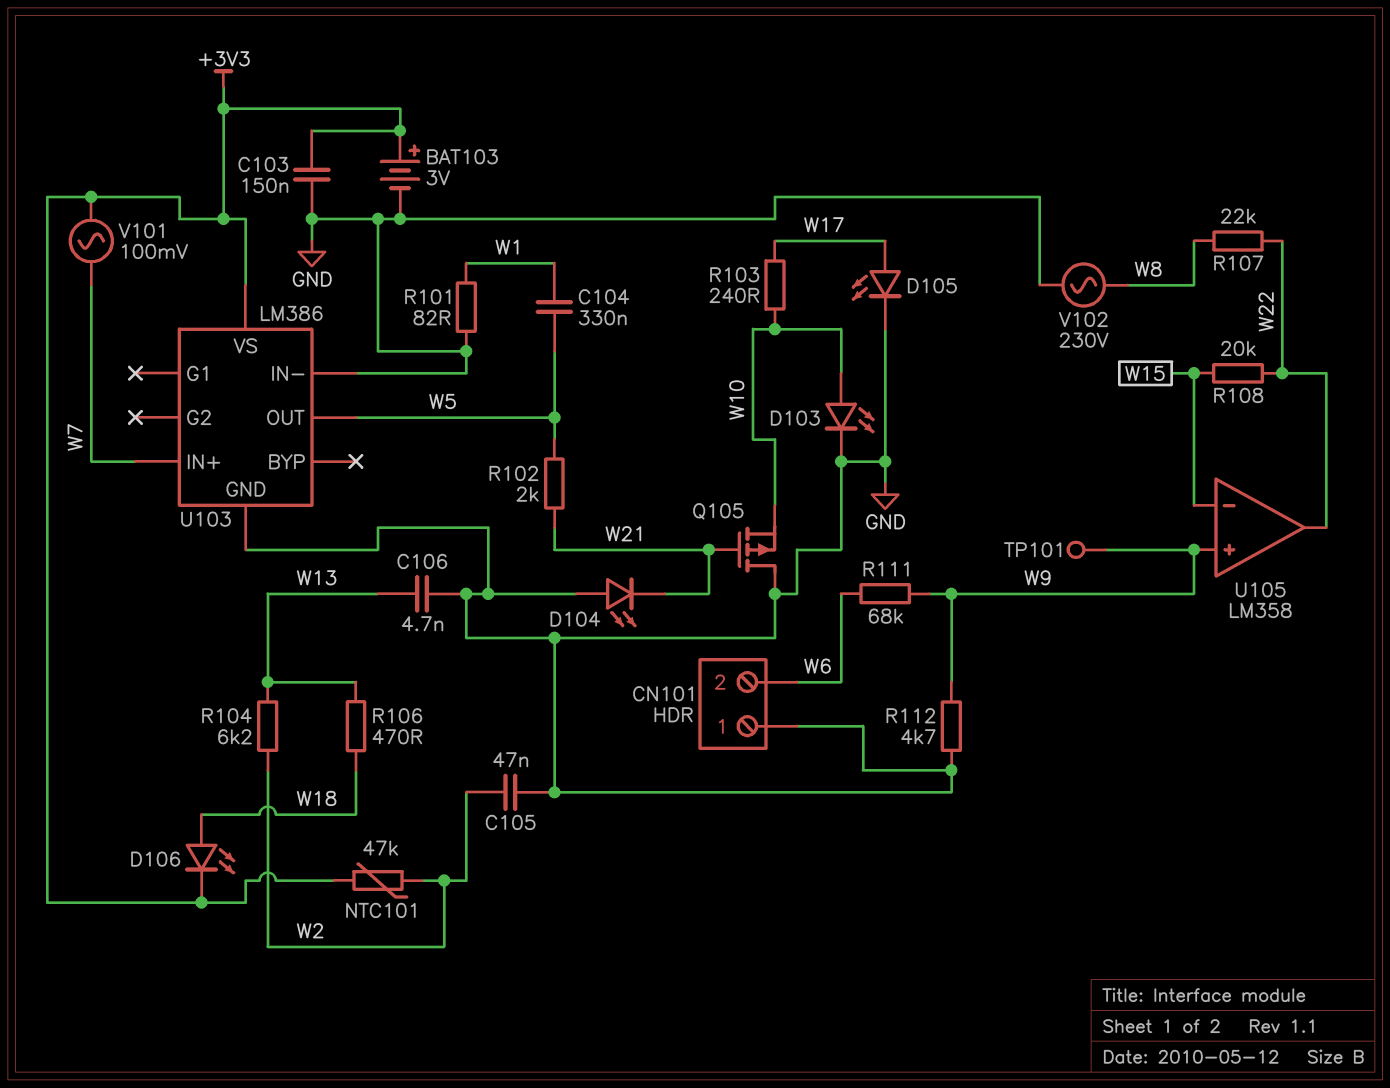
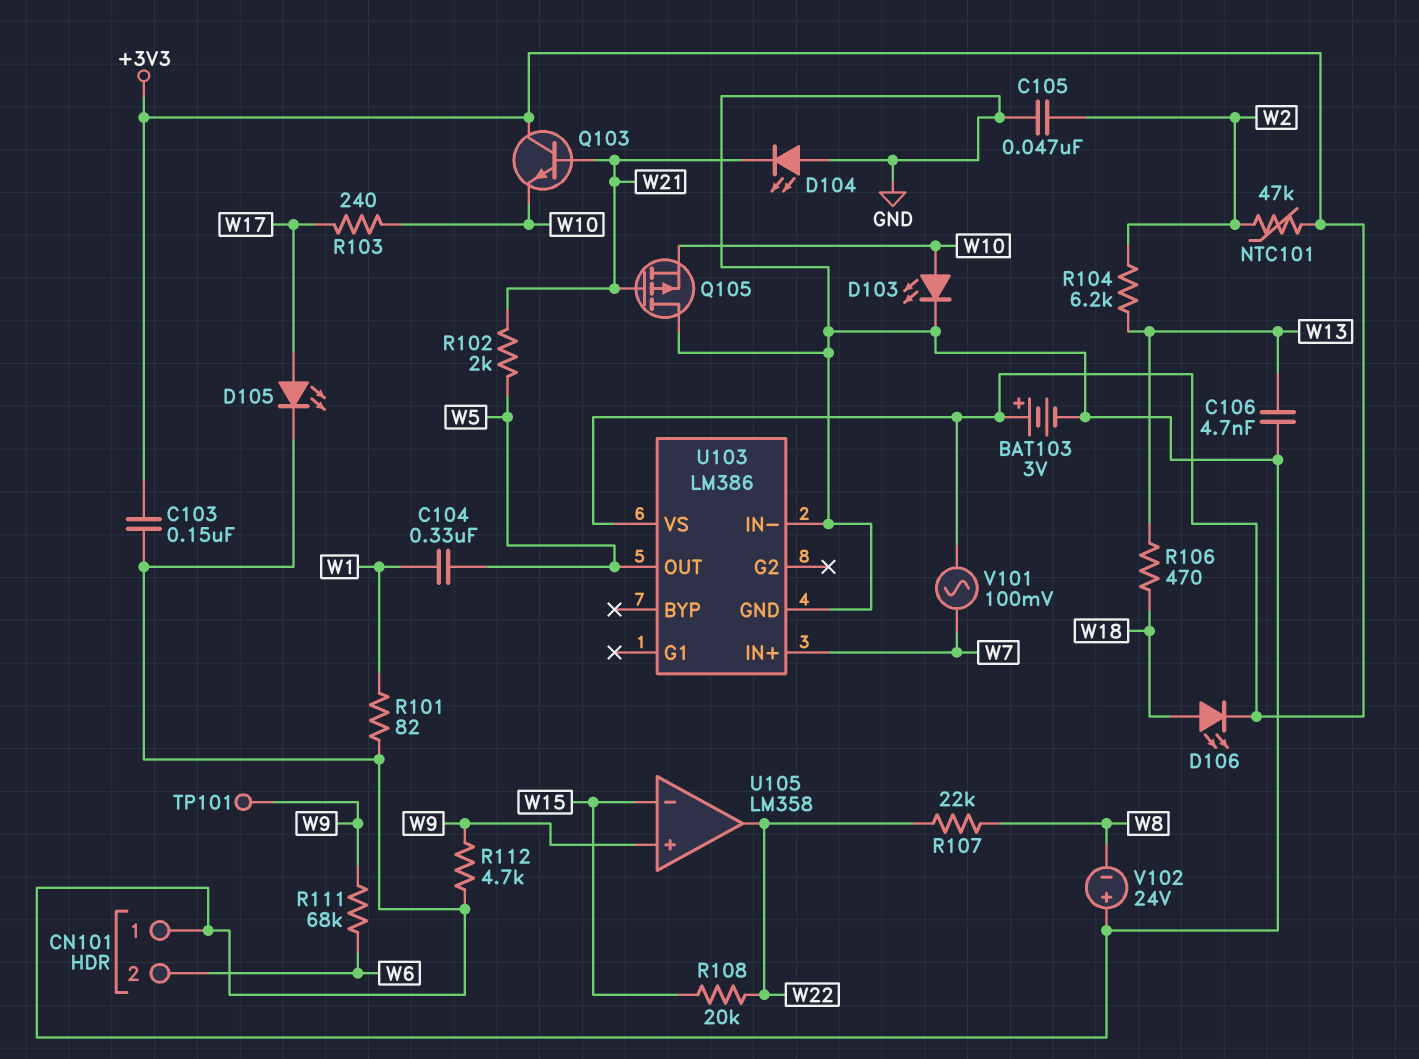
Q103: none -> NPN (B W21, C +3V3, E W10)
V102: AC 230V (GND, W8) -> 24V (plus GND, minus W8)

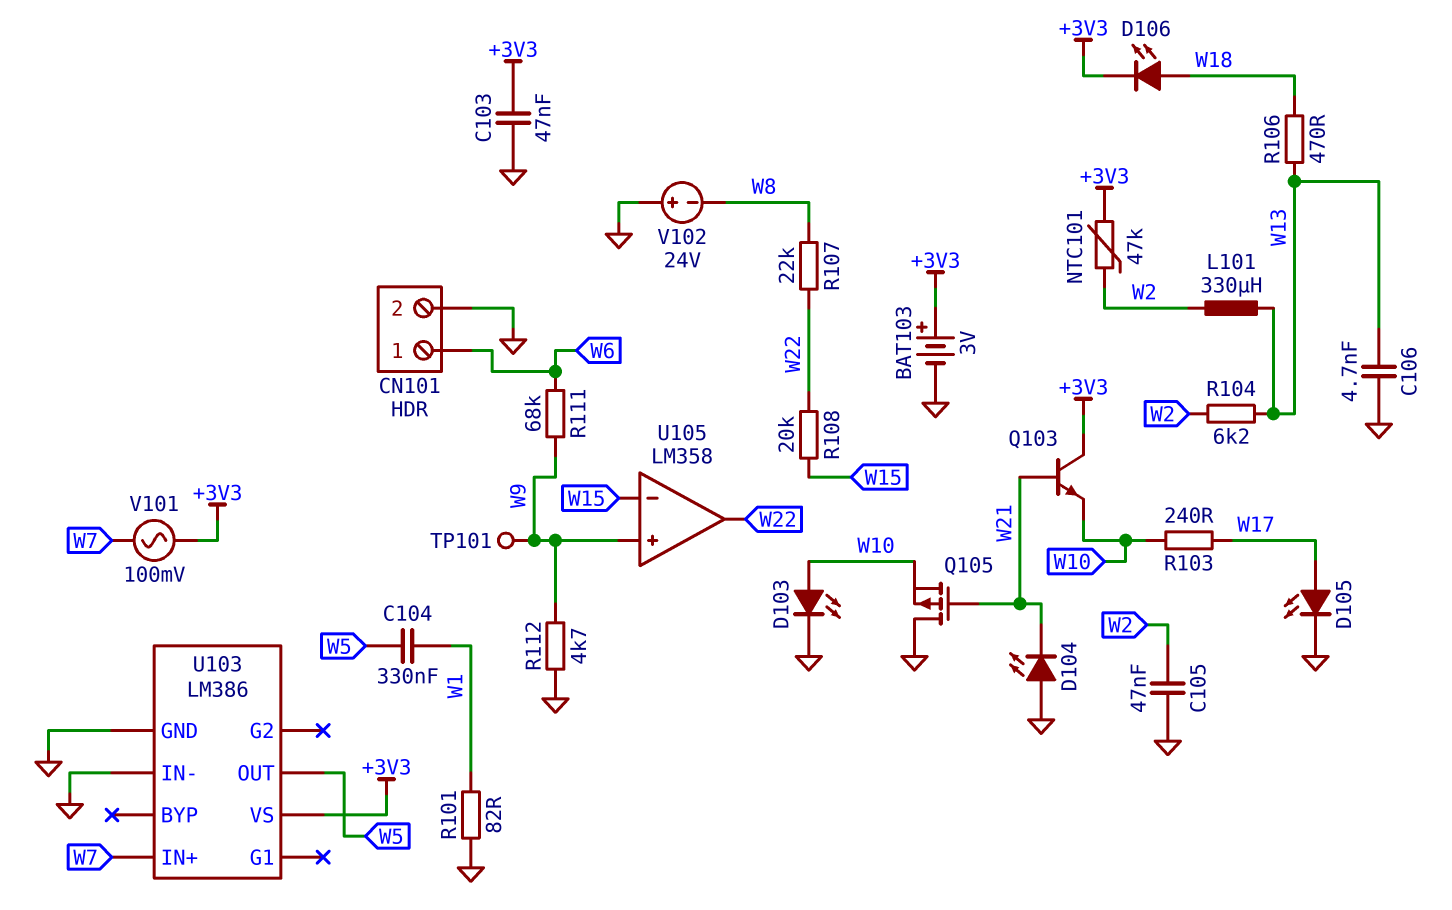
C103: 150nF (+3V3, GND) -> 47nF (+3V3, GND)
CN101 pin 1: GND -> W6
CN101 pin 2: W6 -> GND
L101: none -> 330uH (W2, W13)
R102: 2k (W5, W21) -> none

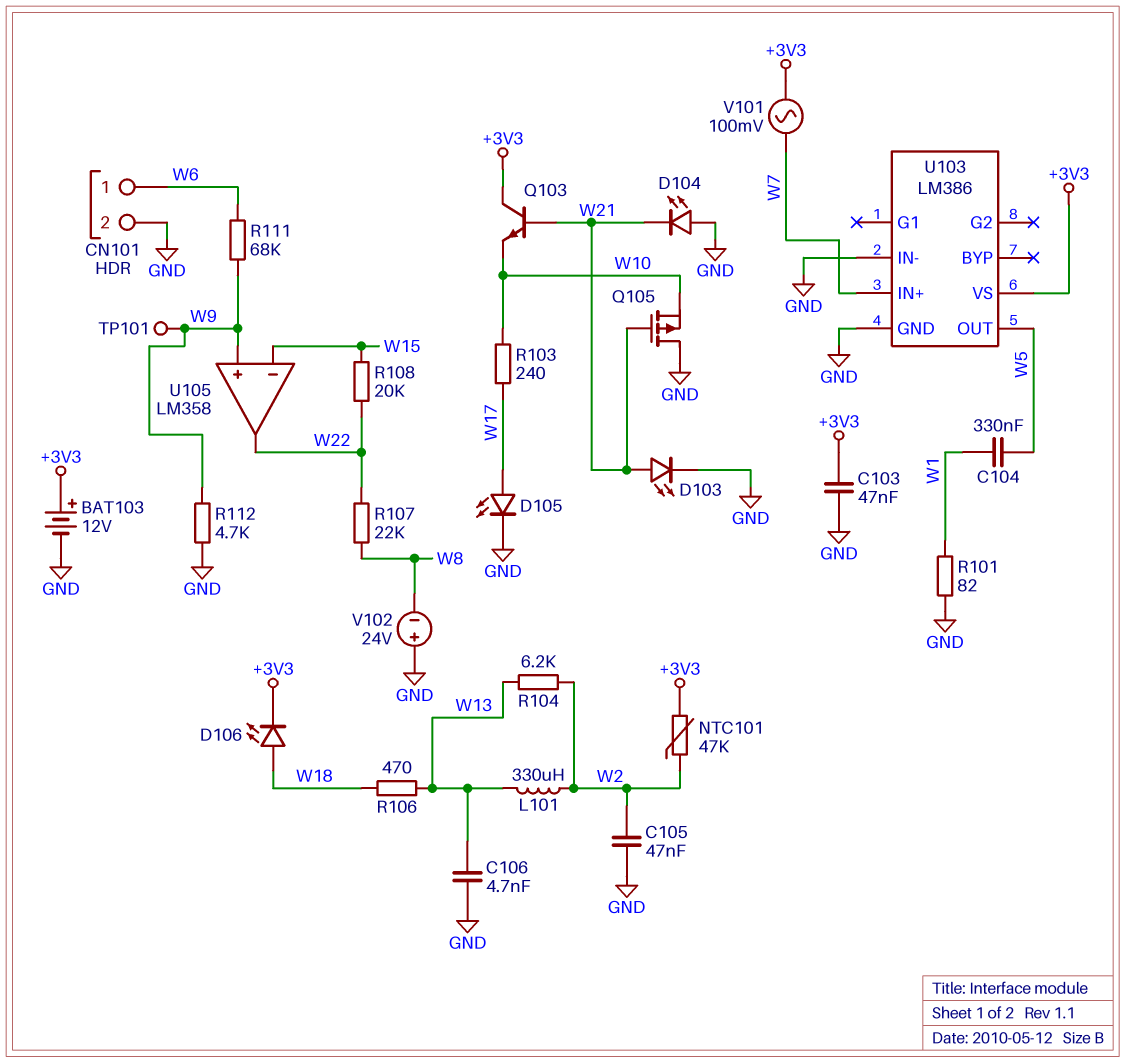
BAT103: 3V (plus +3V3, minus GND) -> 12V (plus +3V3, minus GND)
D103: LED (A W10, K GND) -> LED (A W21, K GND)

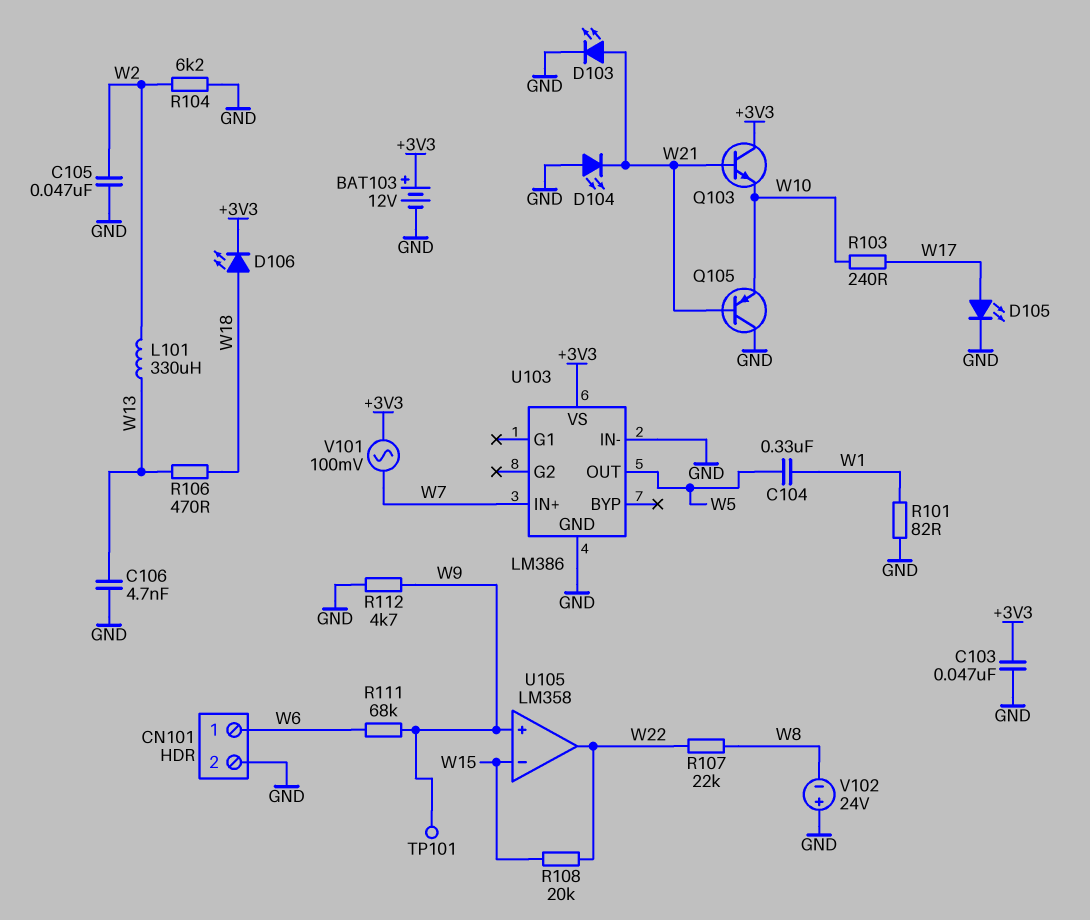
NTC101: 47k (+3V3, W2) -> none
Q105: PMOS (G W21, D GND, S W10) -> PNP (B W21, C GND, E W10)
R104: 6.2k (W2, W13) -> 6.2k (GND, W2)

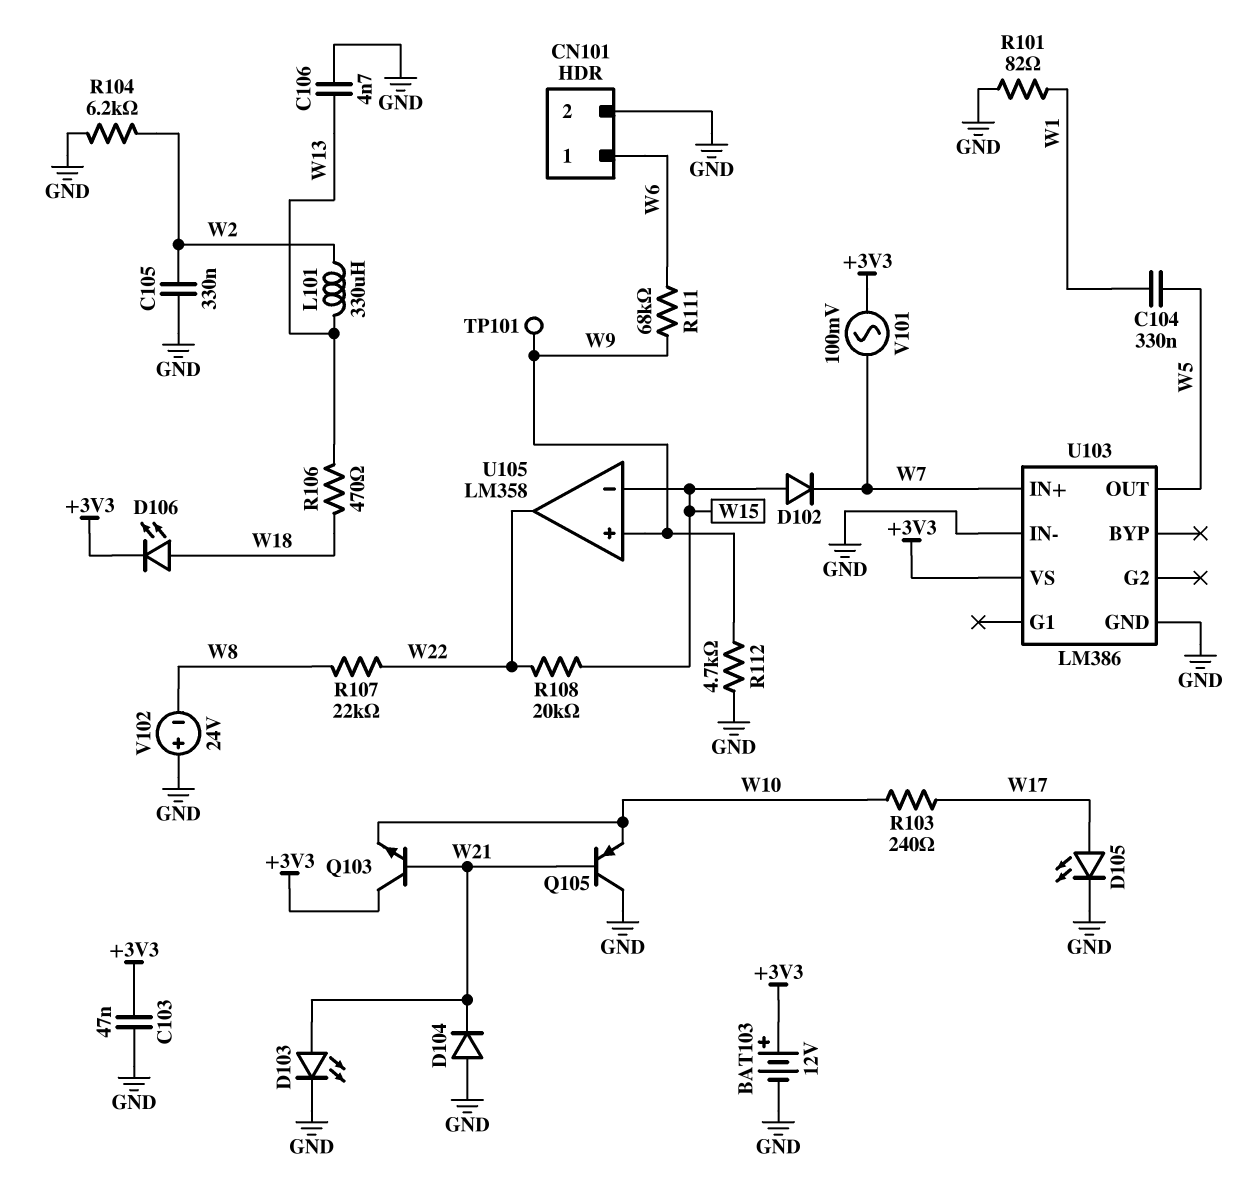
C105: 47nF (GND, W2) -> 330nF (GND, W2)
D102: none -> diode (A W15, K W7)
D104: LED (A GND, K W21) -> diode (A GND, K W21)

